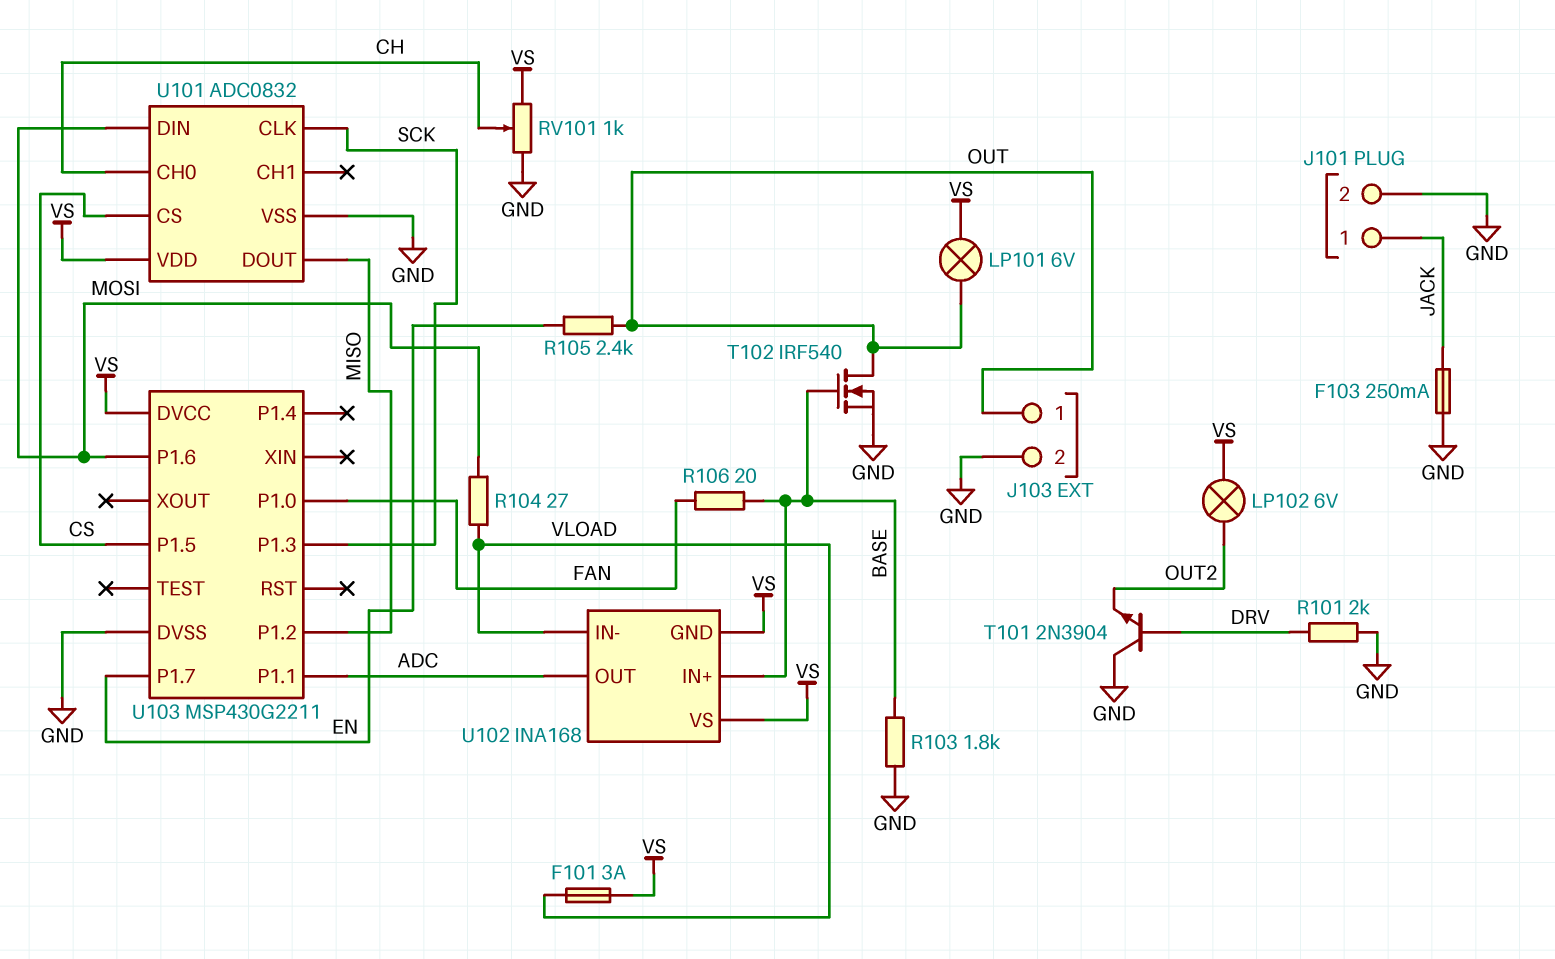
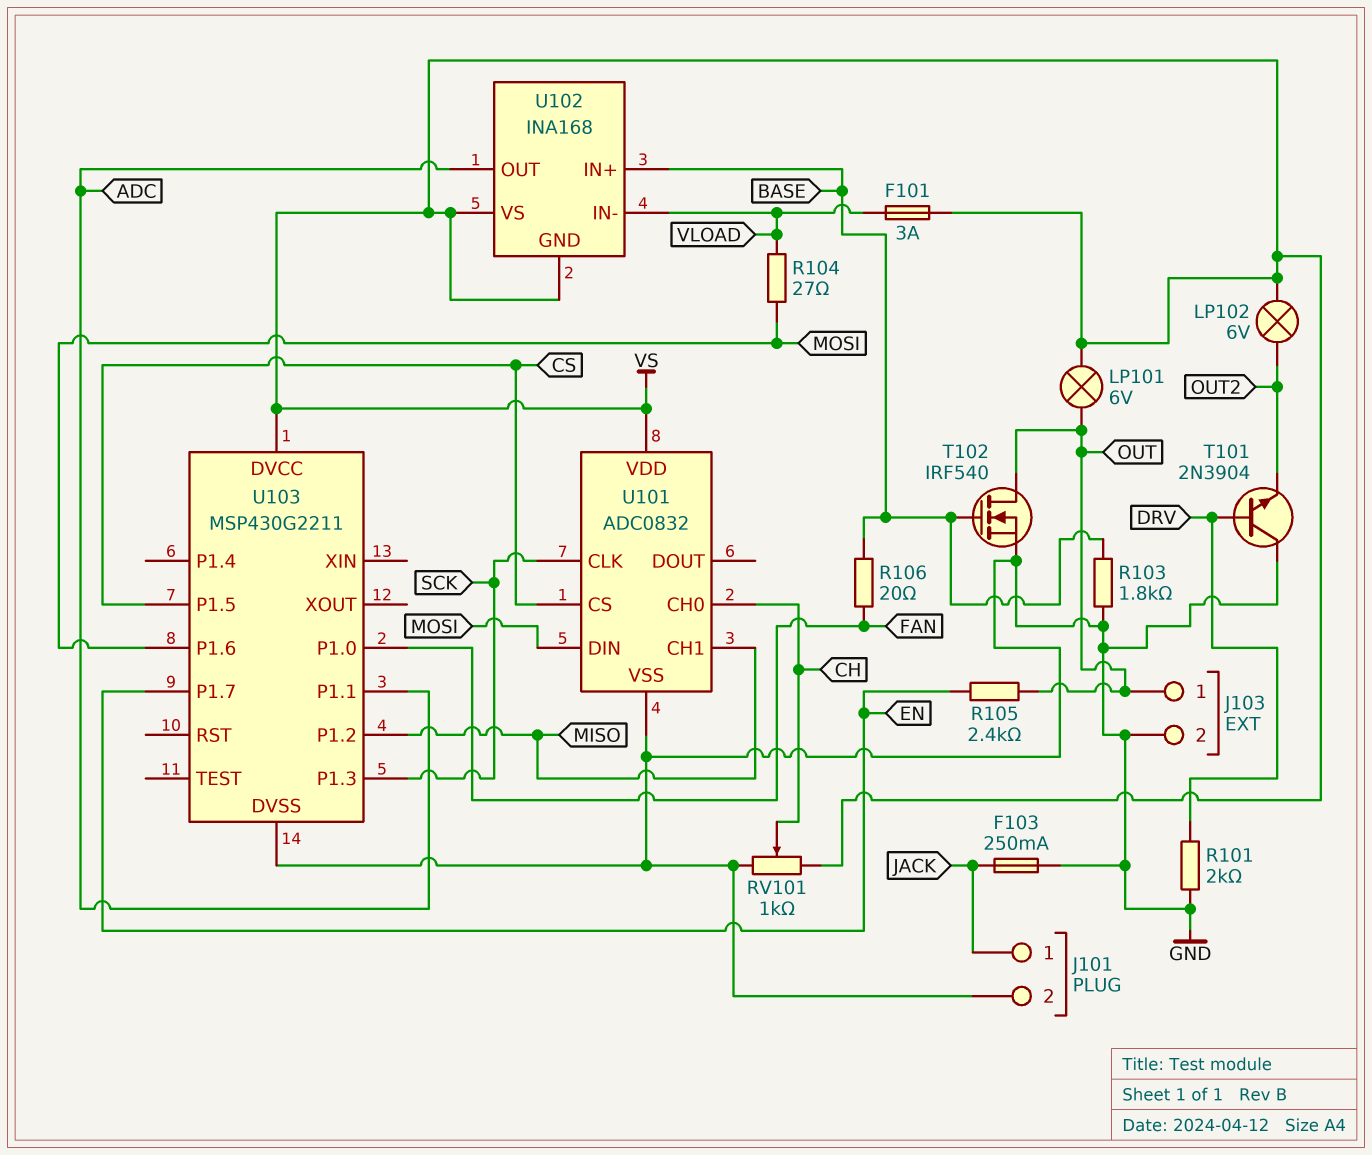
U101 pin CH1: none -> MISO
U101 pin DOUT: MISO -> none

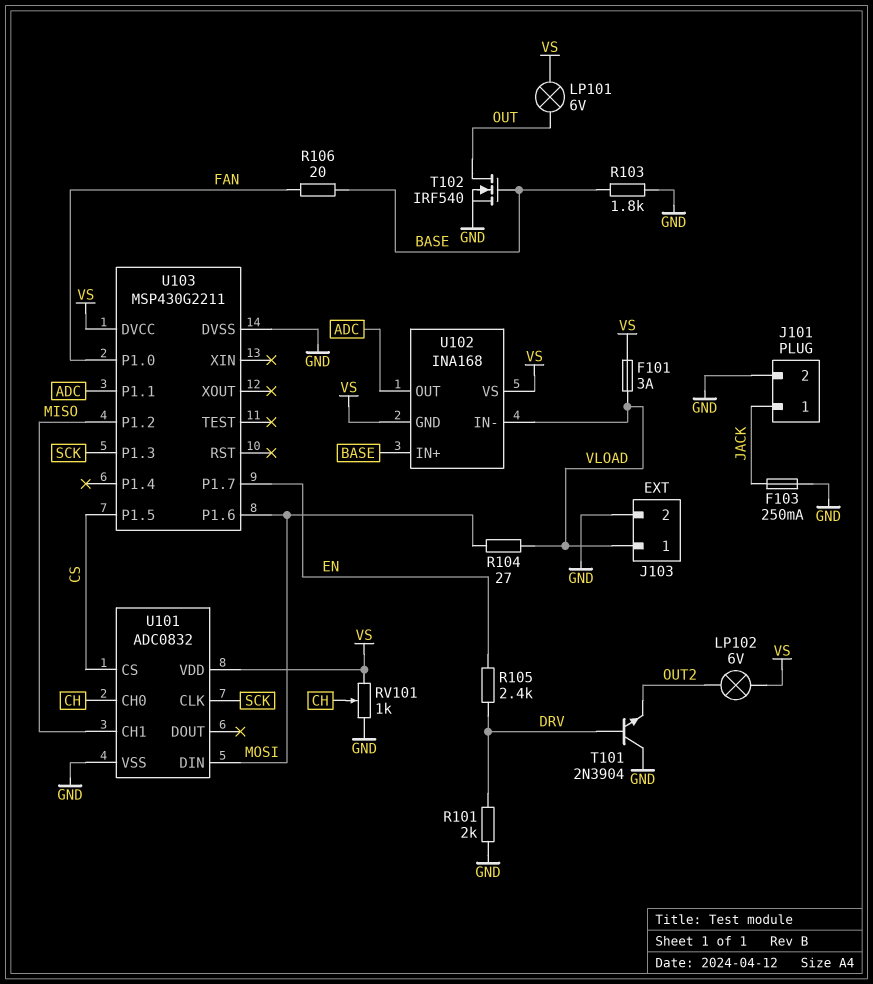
J103 pin 1: OUT -> VLOAD
R105: 2.4k (EN, OUT) -> 2.4k (DRV, EN)

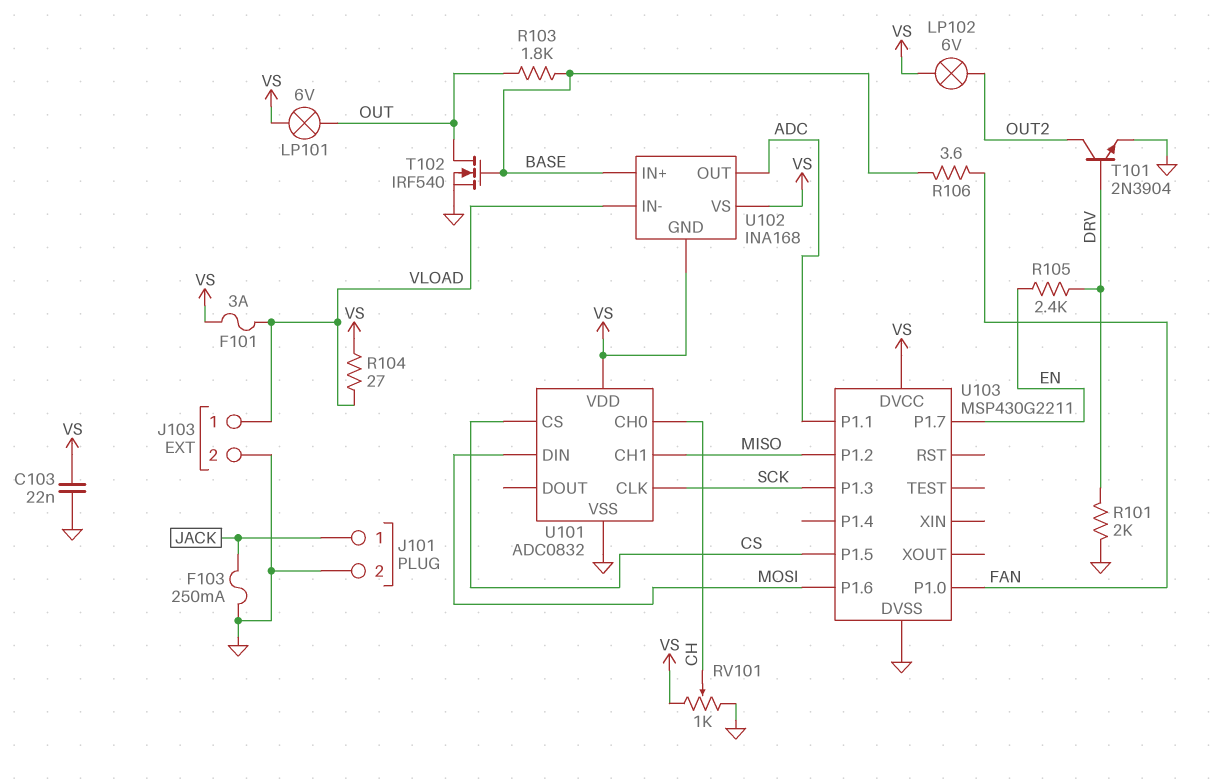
C103: none -> 22nF (GND, VS)
R103: 1.8k (BASE, GND) -> 1.8k (BASE, OUT)
R104: 27 (MOSI, VLOAD) -> 27 (VLOAD, VS)
R106: 20 (BASE, FAN) -> 3.6 (BASE, FAN)
T101: NPN 2N3904 (B DRV, C GND, E OUT2) -> NPN 2N3904 (B DRV, C OUT2, E GND)

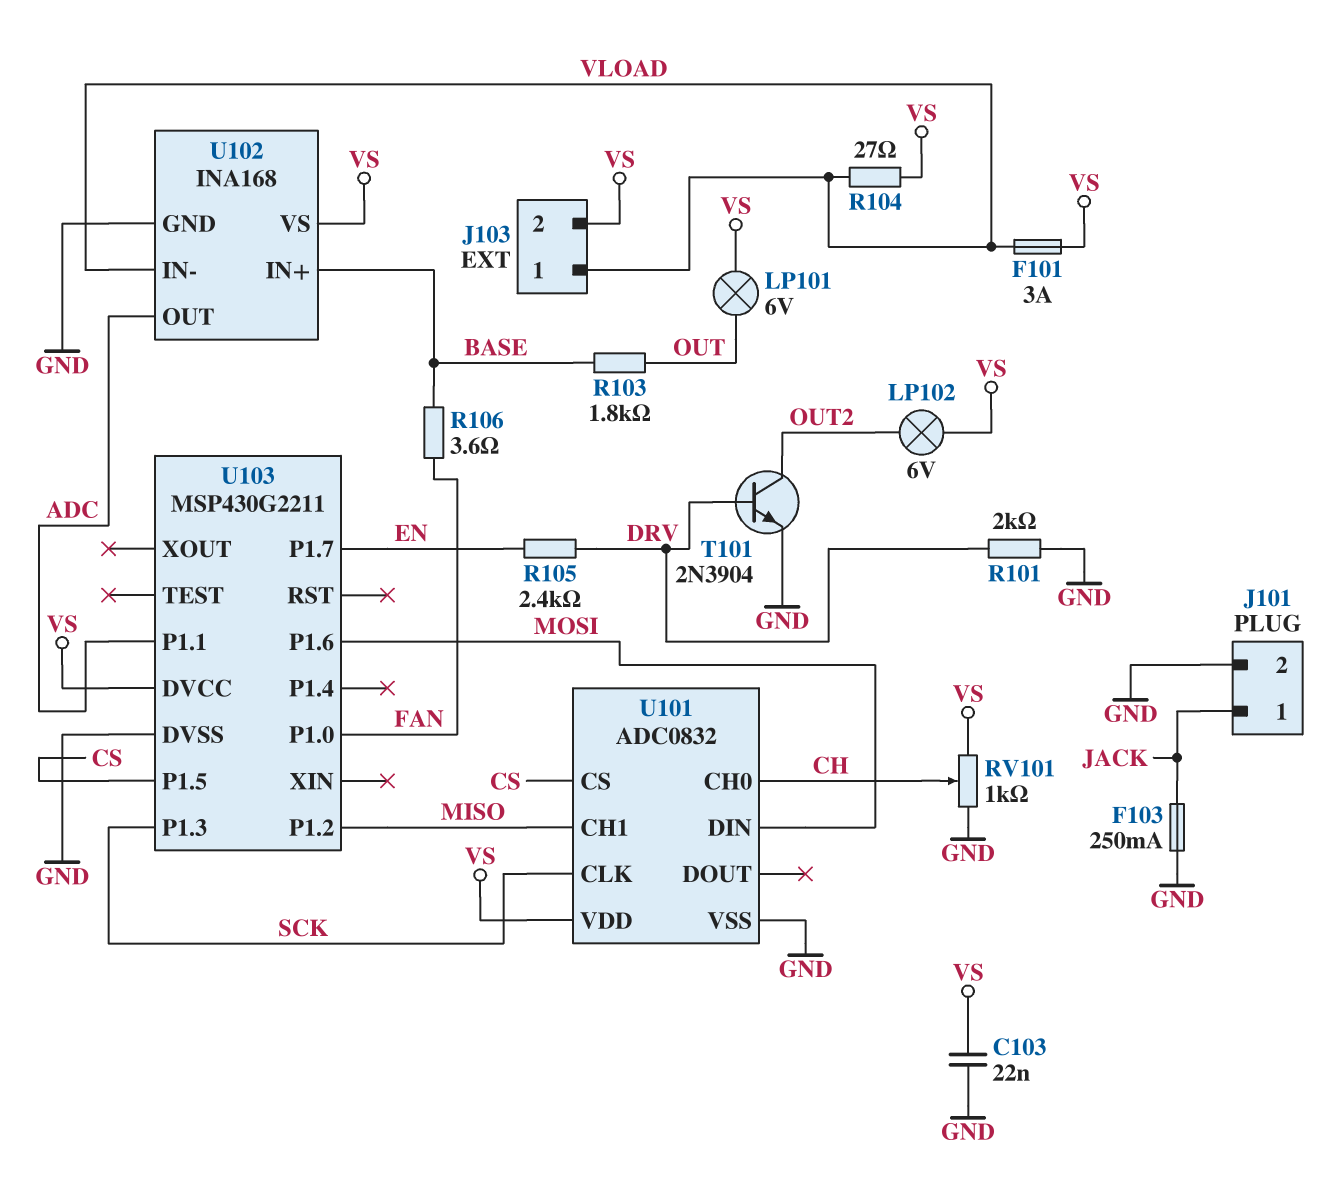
J103 pin 2: GND -> VS
T102: NMOS IRF540 (G BASE, D OUT, S GND) -> none
U102 pin GND: VS -> GND

